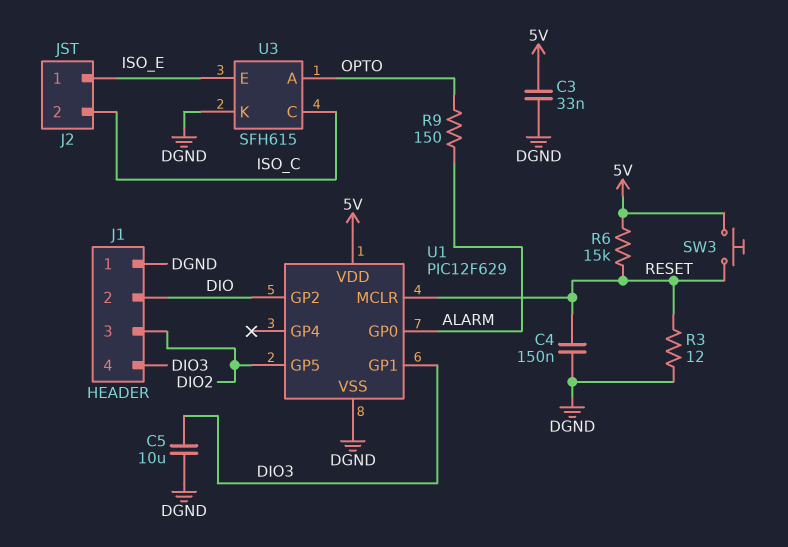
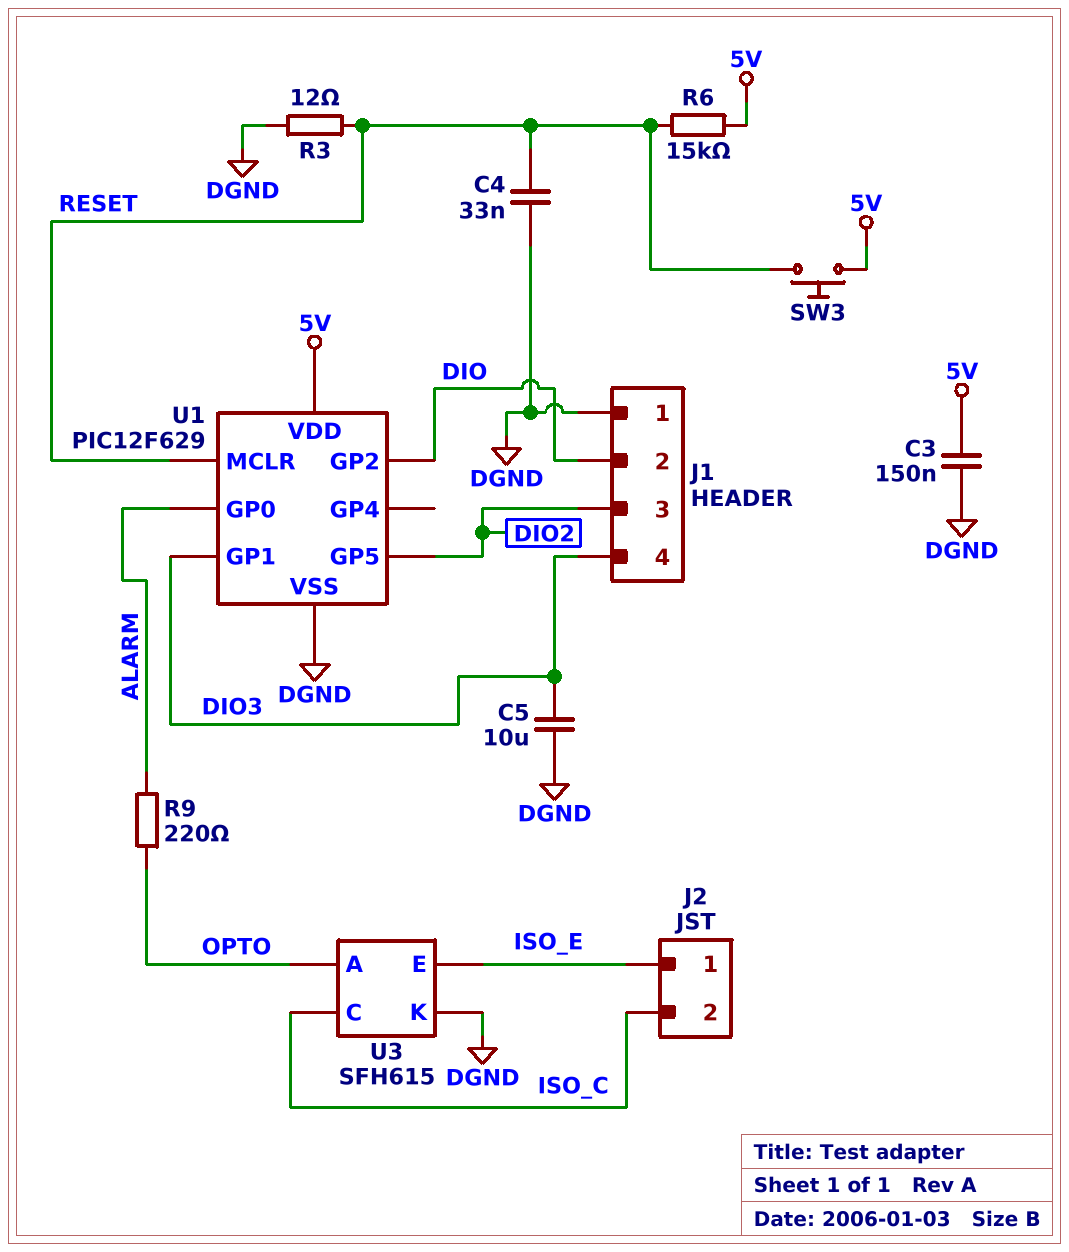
C3: 33nF (5V, DGND) -> 150nF (5V, DGND)
C4: 150nF (DGND, RESET) -> 33nF (DGND, RESET)
R9: 150 (ALARM, OPTO) -> 220 (ALARM, OPTO)

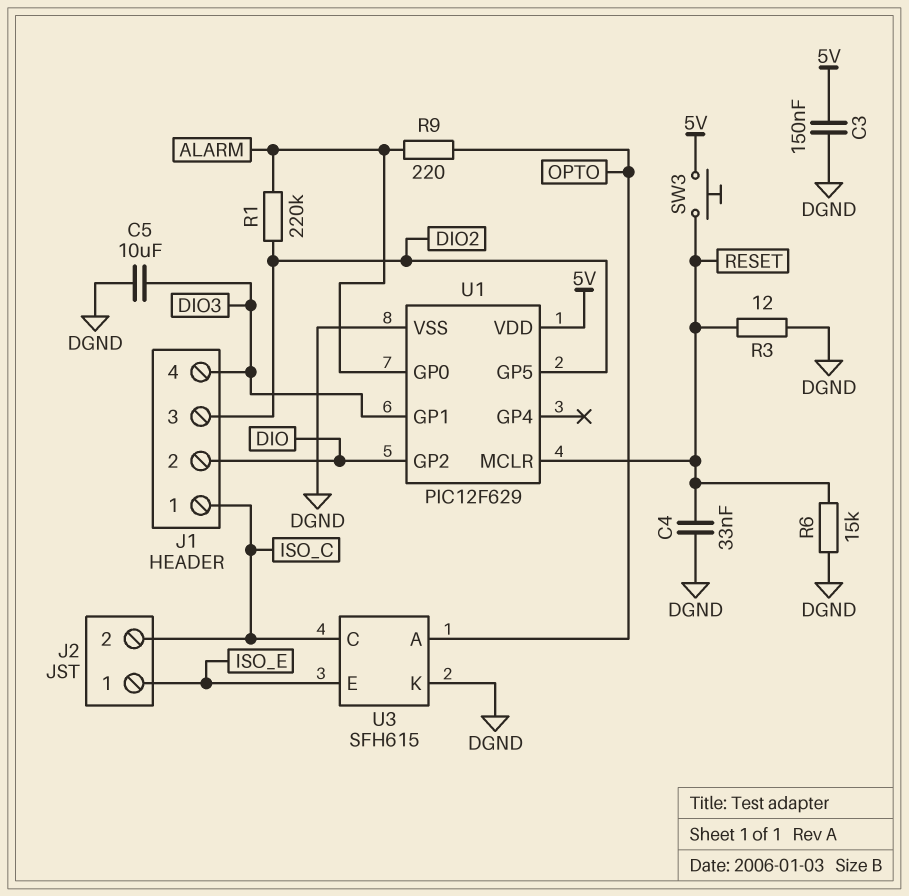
J1 pin 1: DGND -> ISO_C
R1: none -> 220k (ALARM, DIO2)
R6: 15k (5V, RESET) -> 15k (DGND, RESET)

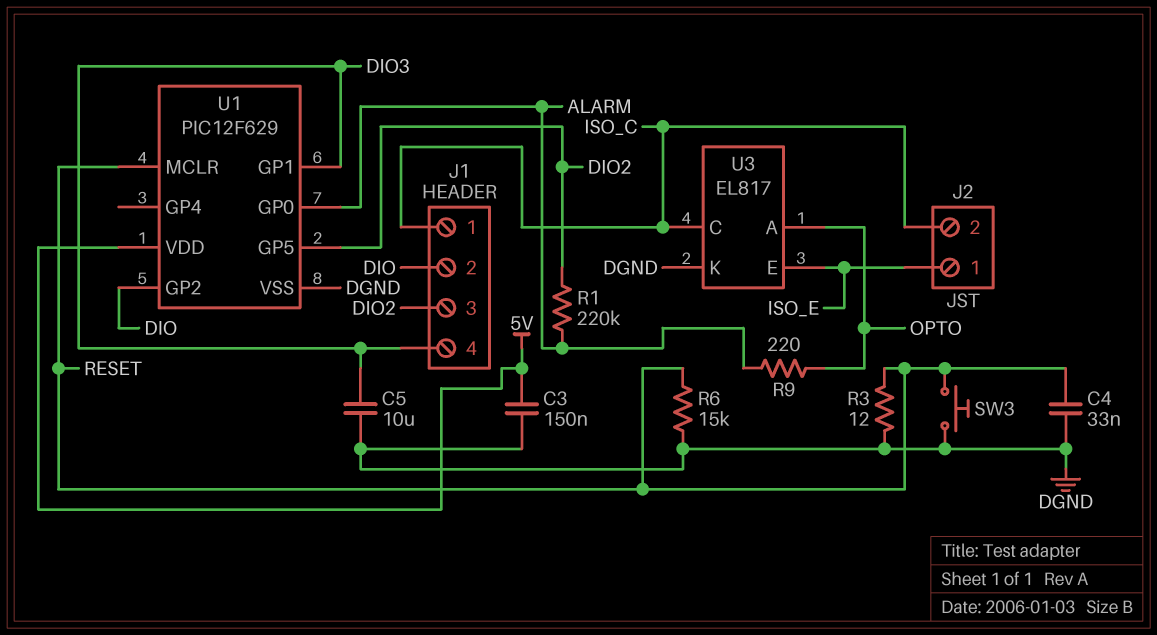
SW3: button (5V, RESET) -> button (DGND, RESET)
U3: SFH615 -> EL817

